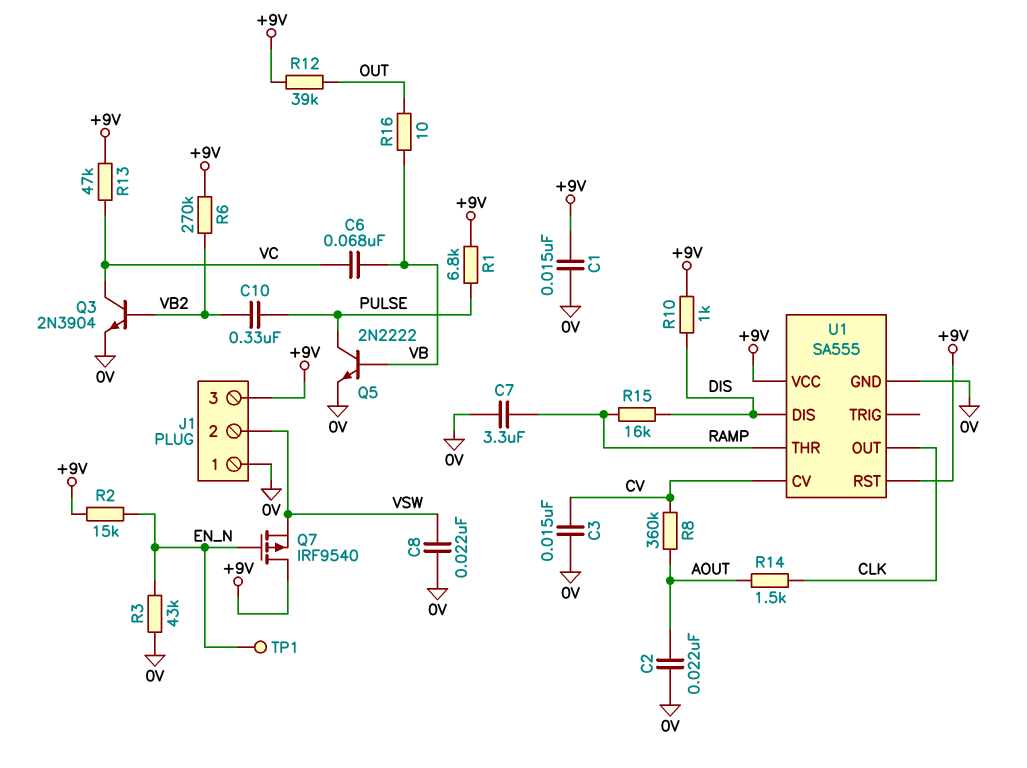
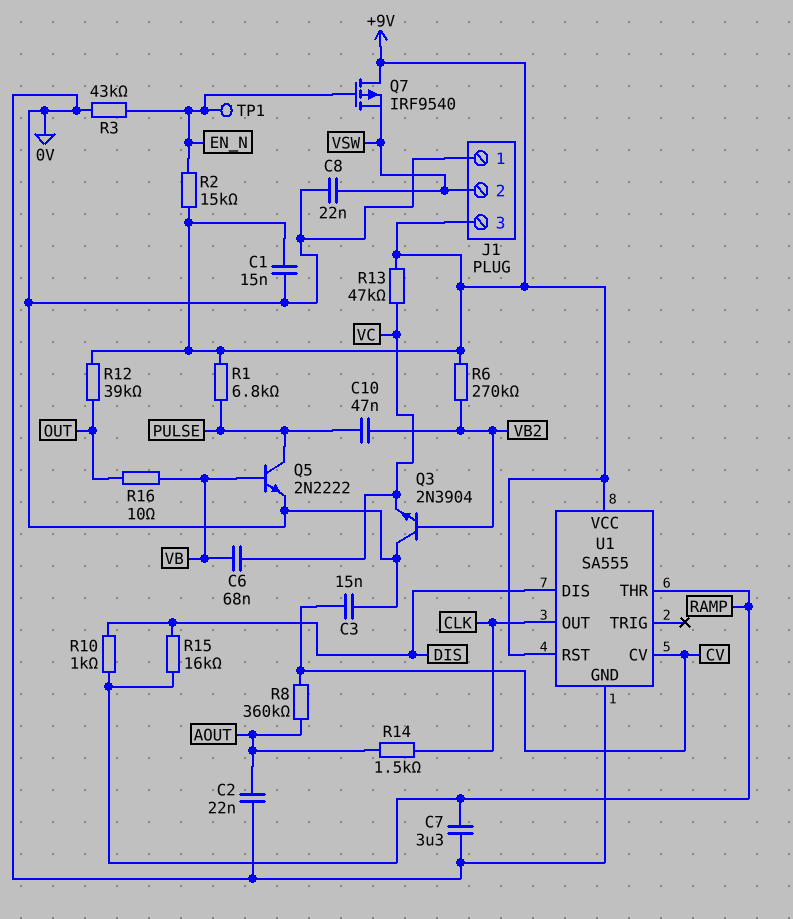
C10: 330nF (PULSE, VB2) -> 47nF (PULSE, VB2)
Q3: NPN 2N3904 (B VB2, C VC, E 0V) -> NPN 2N3904 (B VB2, C 0V, E VC)
R10: 1k (+9V, DIS) -> 1k (DIS, RAMP)

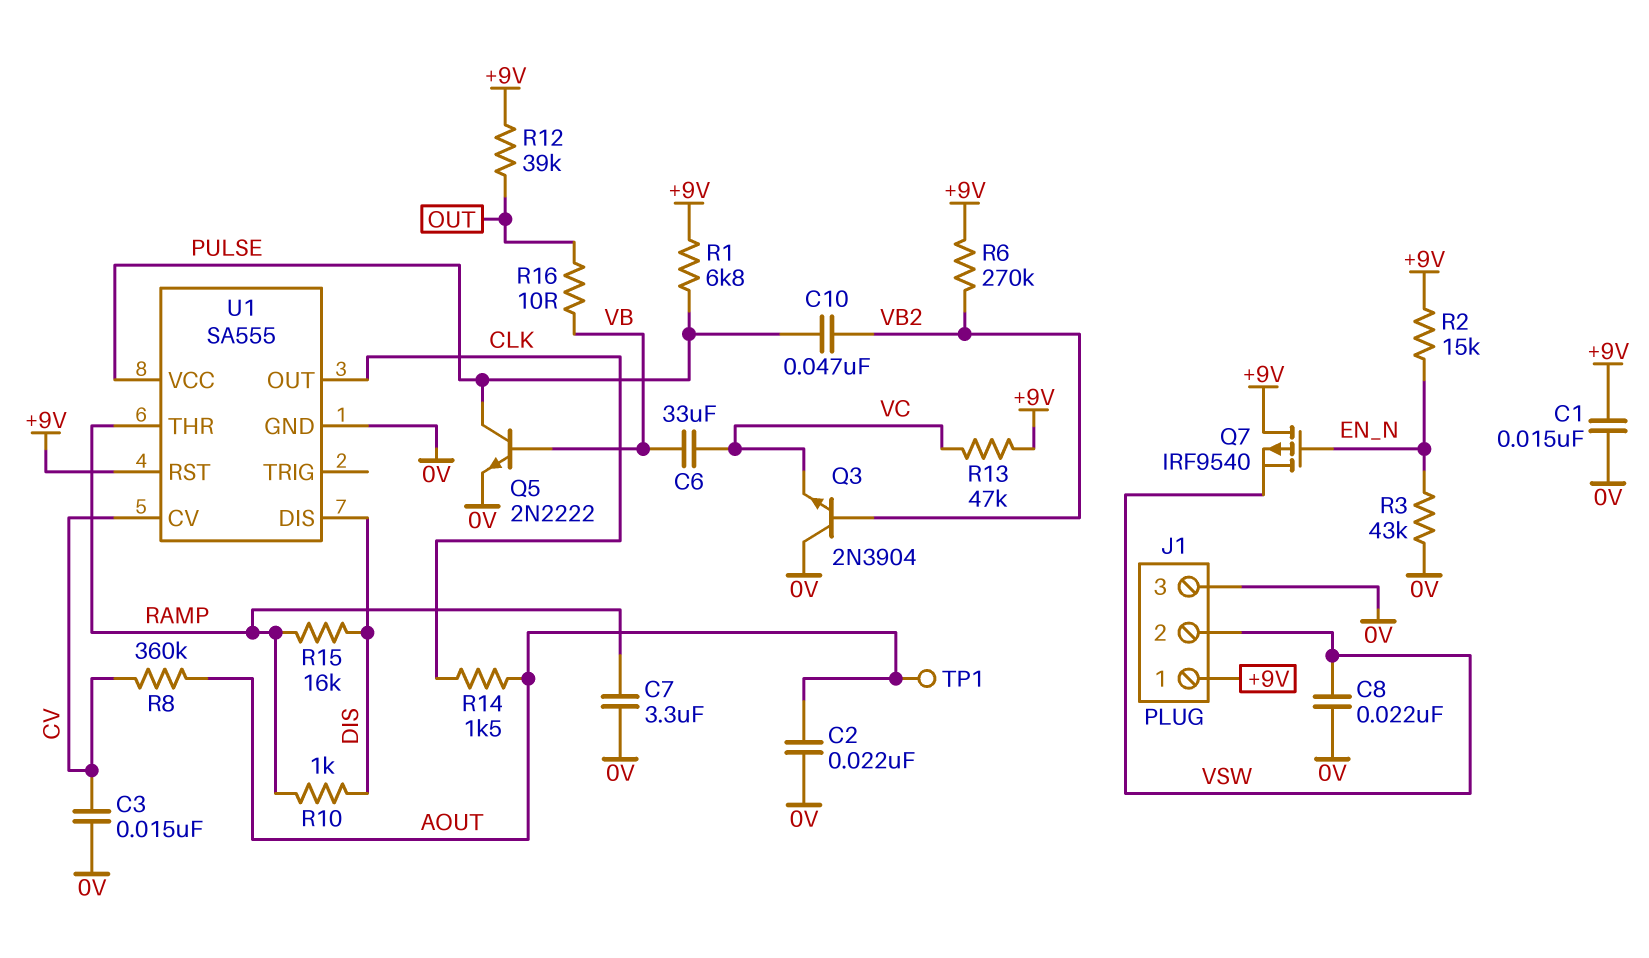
C6: 68nF (VB, VC) -> 33uF (VB, VC)
J1 pin 1: 0V -> +9V
J1 pin 3: +9V -> 0V
TP1: test point (EN_N) -> test point (AOUT)
U1 pin VCC: +9V -> PULSE

